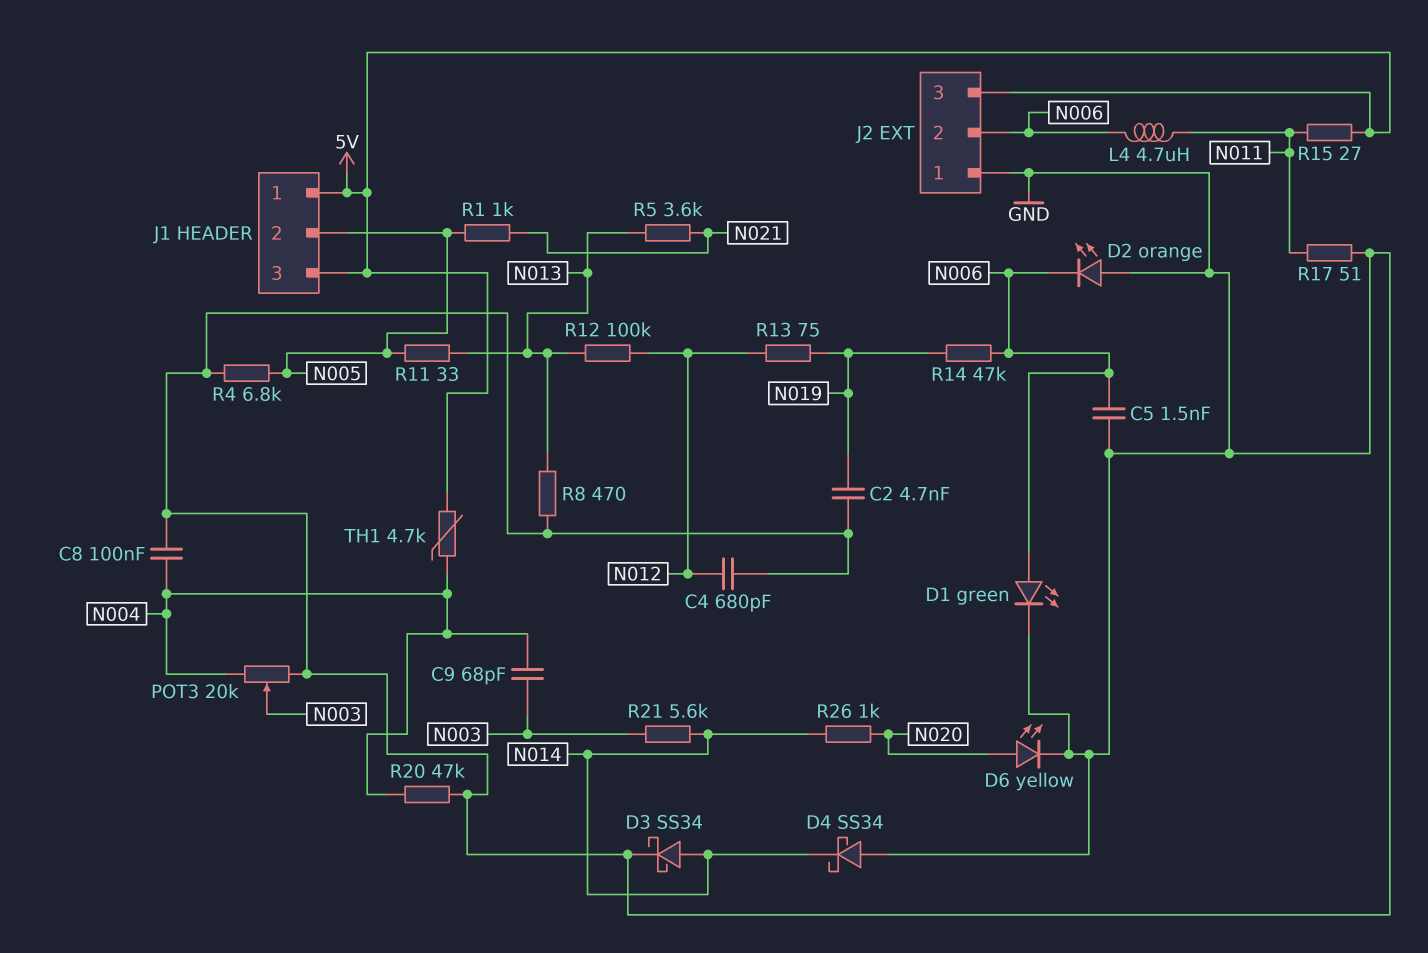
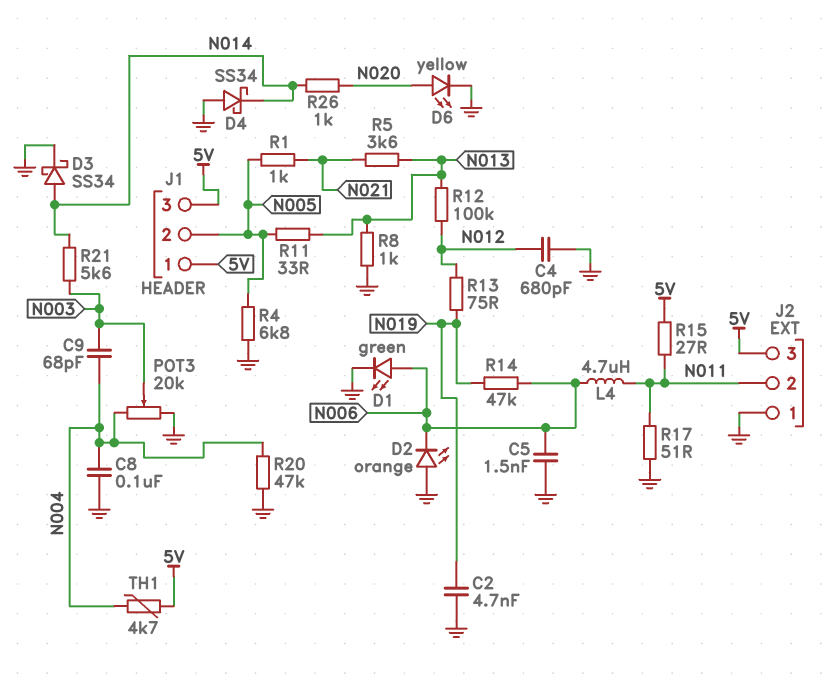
J2 pin 2: N006 -> N011
R8: 470 (GND, N013) -> 1k (GND, N013)

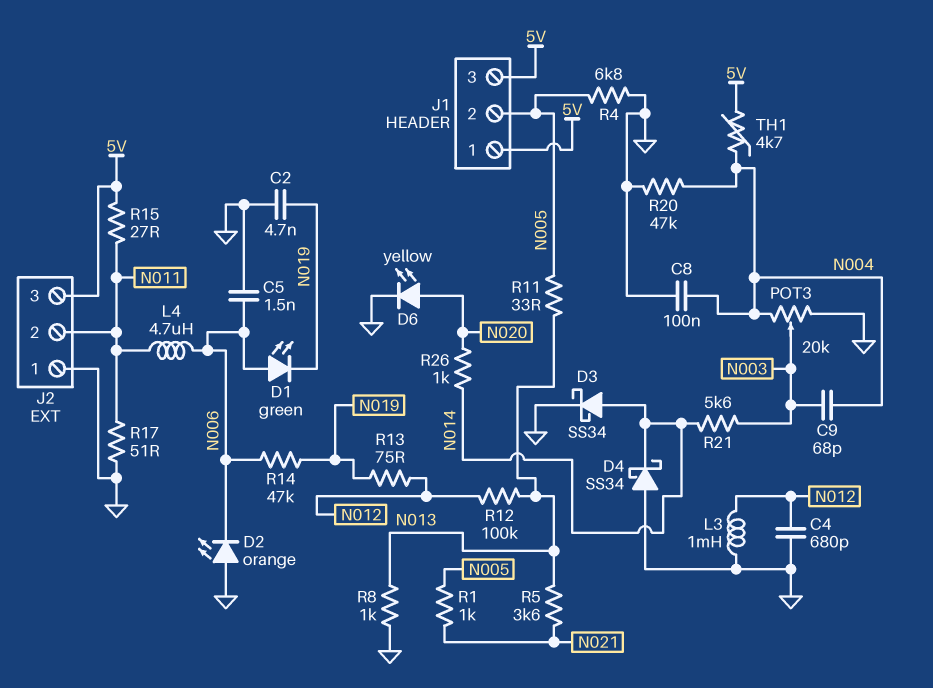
D1: LED green (A N006, K GND) -> LED green (A N006, K N019)
L3: none -> 1mH (GND, N012)

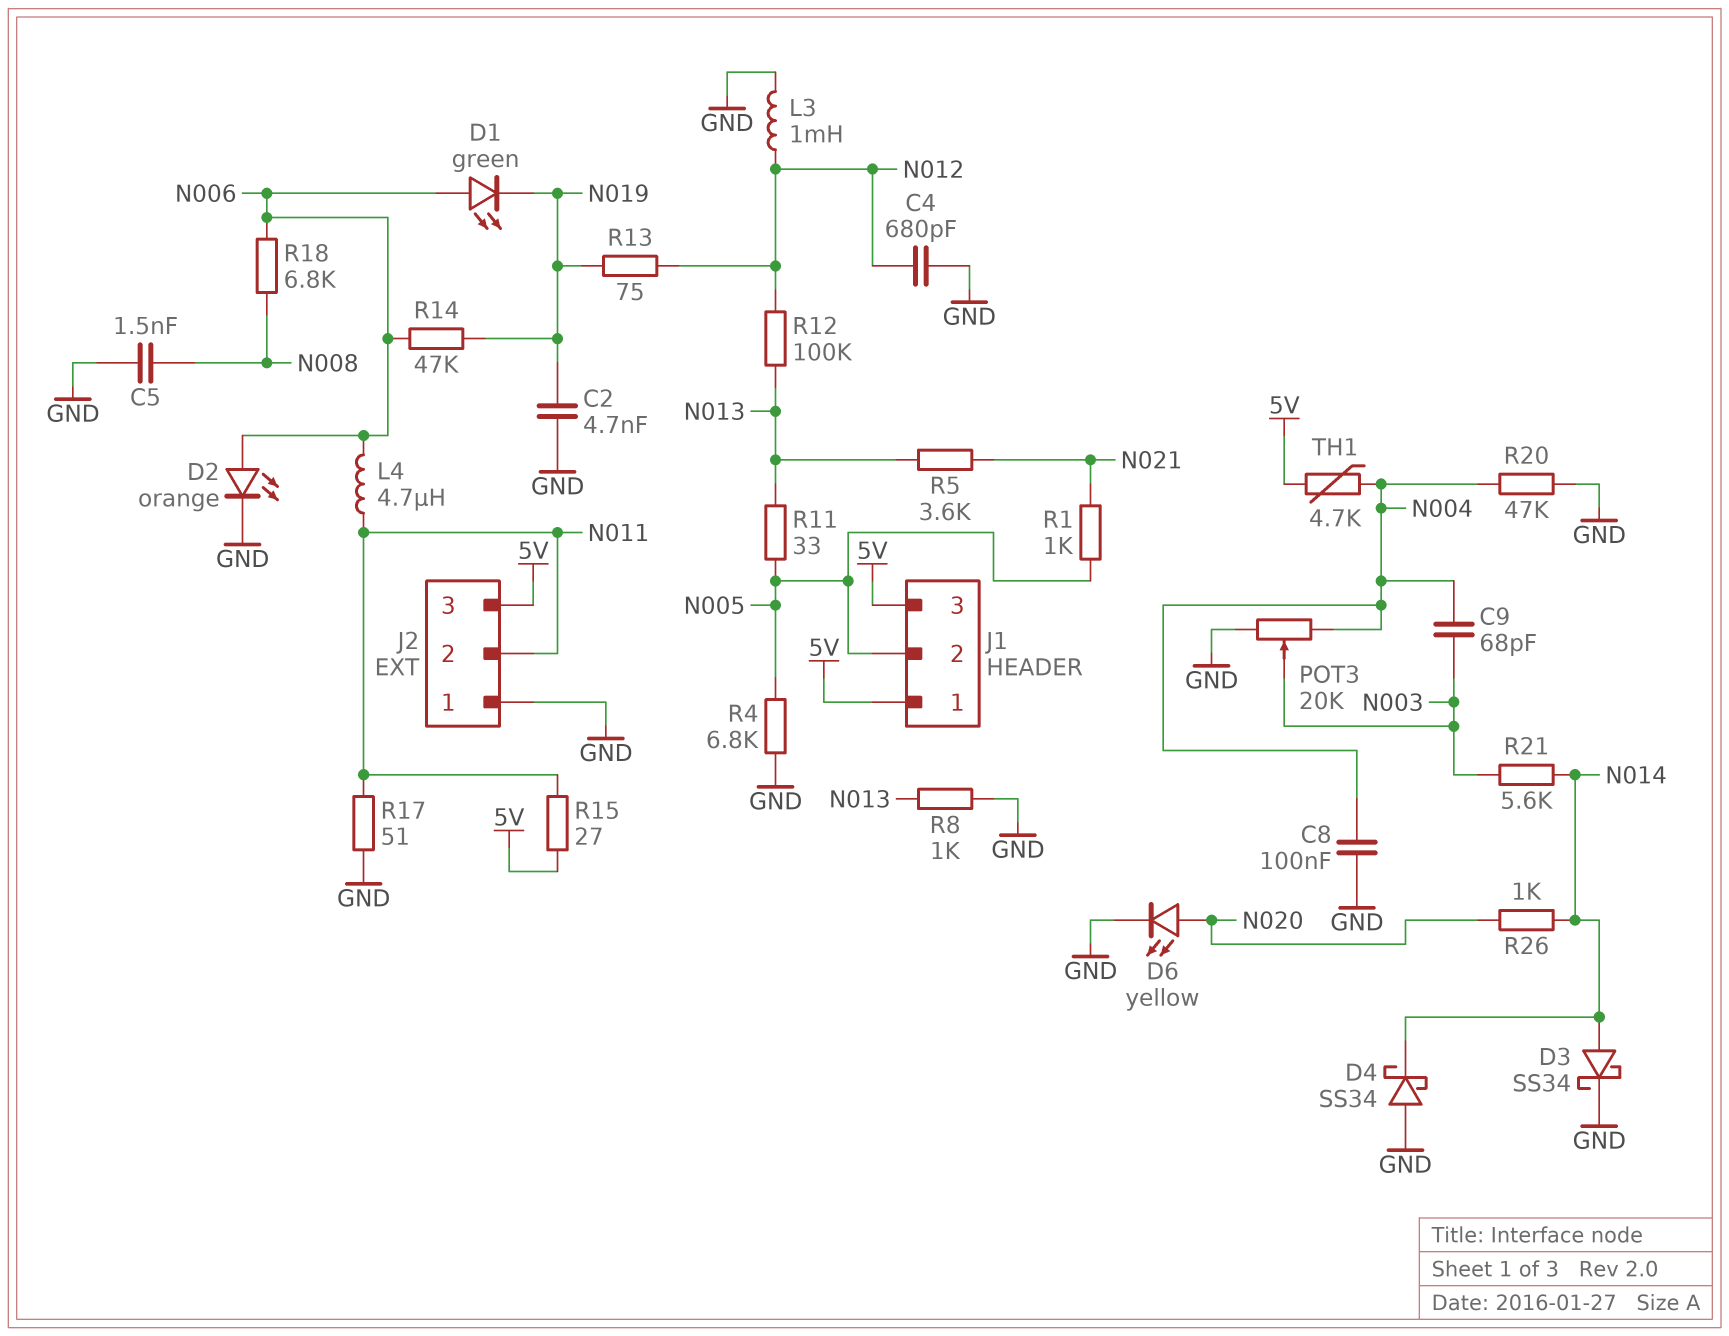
C5: 1.5nF (GND, N006) -> 1.5nF (GND, N008)
D2: LED orange (A GND, K N006) -> LED orange (A N006, K GND)
R18: none -> 6.8k (N006, N008)

